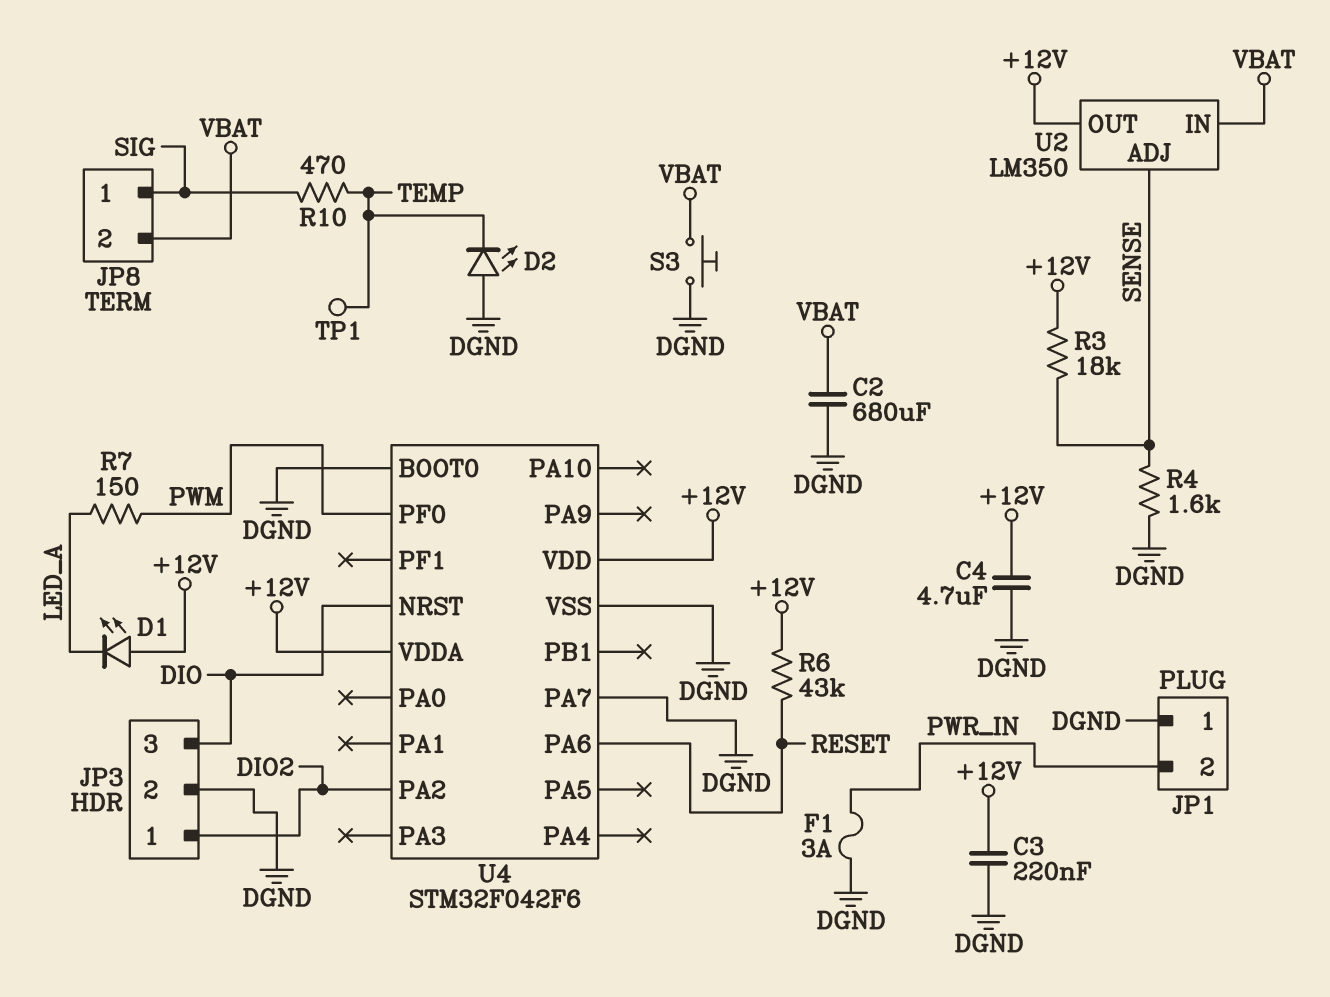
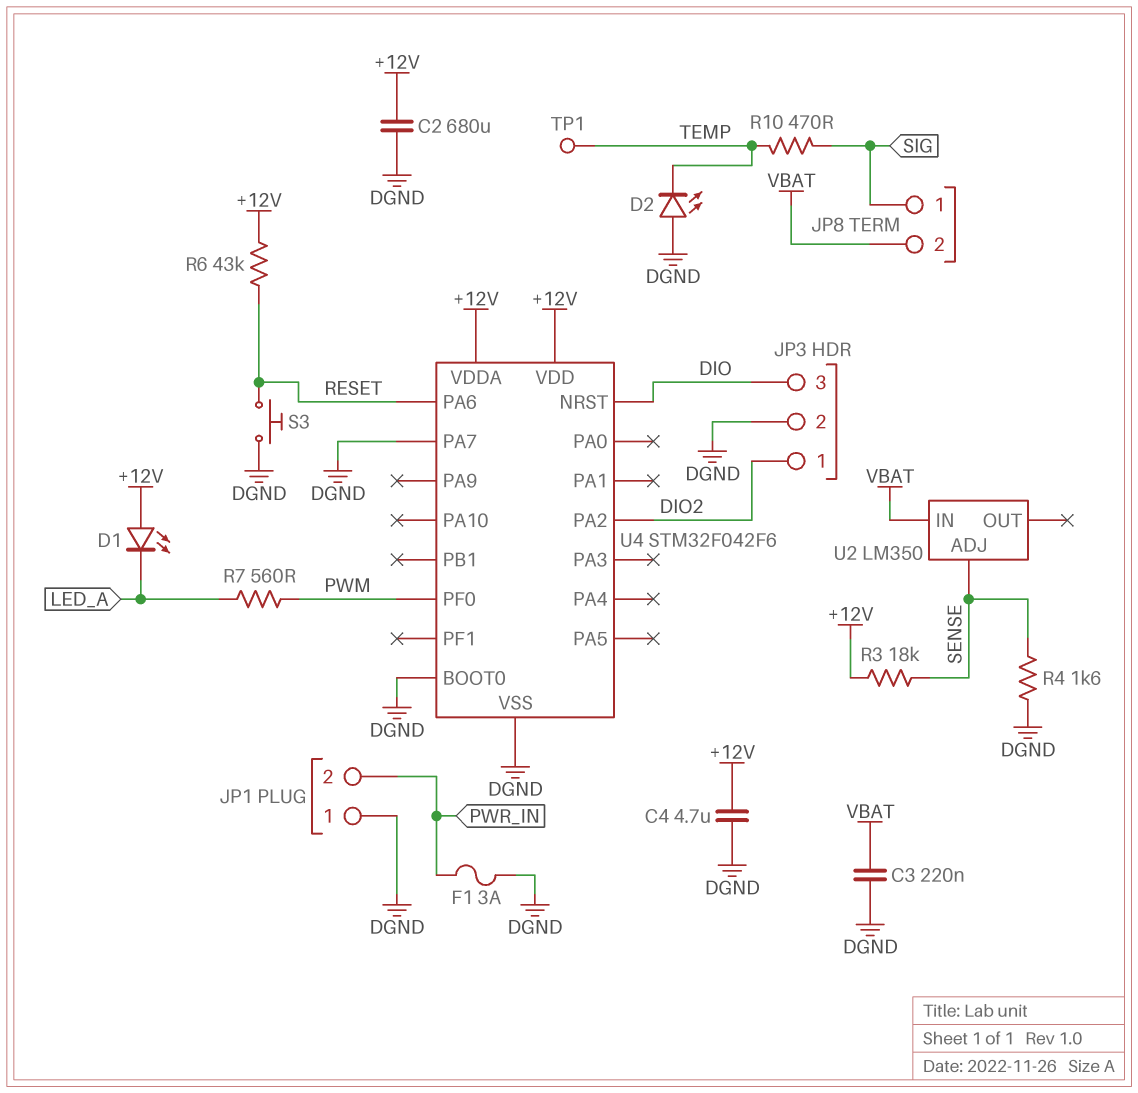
C2: 680uF (DGND, VBAT) -> 680uF (+12V, DGND)
C3: 220nF (+12V, DGND) -> 220nF (DGND, VBAT)
R7: 150 (LED_A, PWM) -> 560 (LED_A, PWM)
S3: button (DGND, VBAT) -> button (DGND, RESET)
U2 pin OUT: +12V -> none

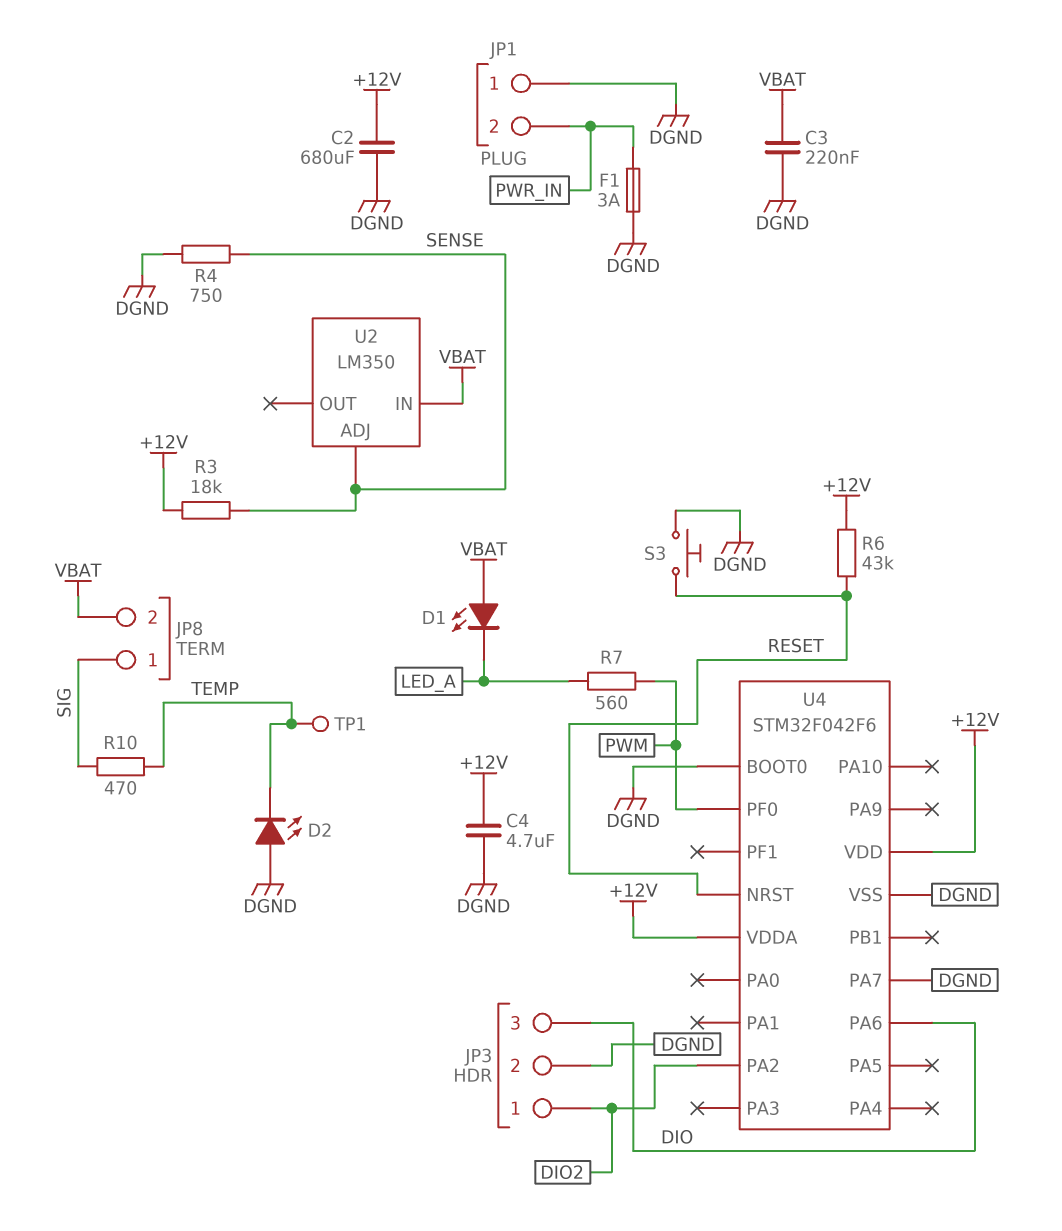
D1: LED (A +12V, K LED_A) -> LED (A VBAT, K LED_A)
R4: 1.6k (DGND, SENSE) -> 750 (DGND, SENSE)
U4 pin NRST: DIO -> RESET
U4 pin PA6: RESET -> DIO

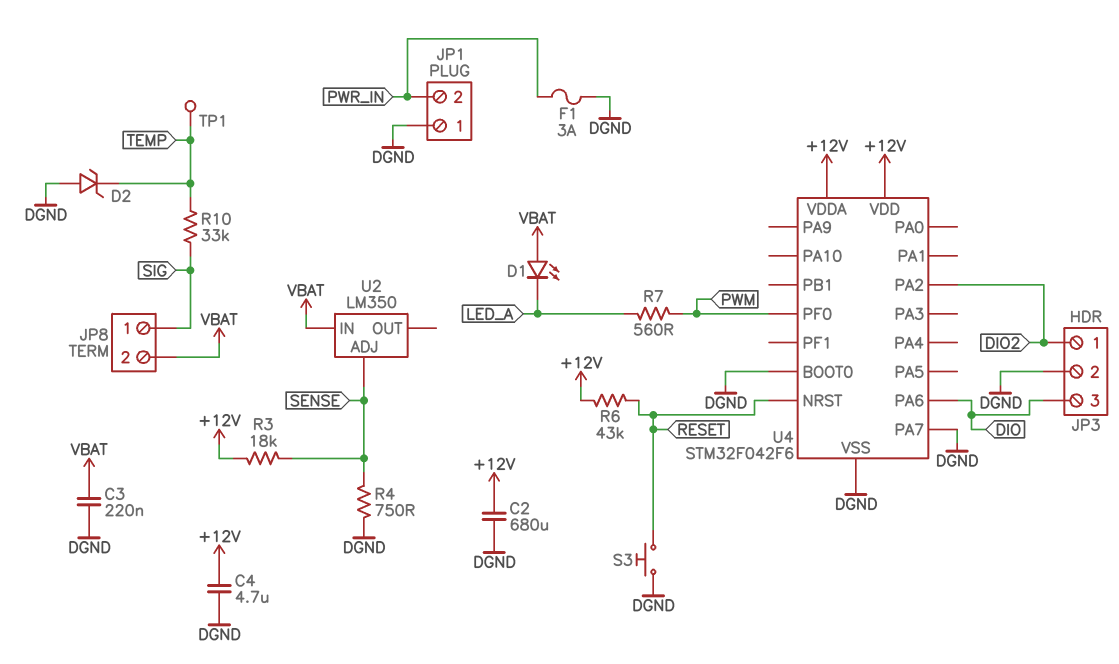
D2: LED (A DGND, K TEMP) -> zener (A DGND, K TEMP)
R10: 470 (SIG, TEMP) -> 33k (SIG, TEMP)

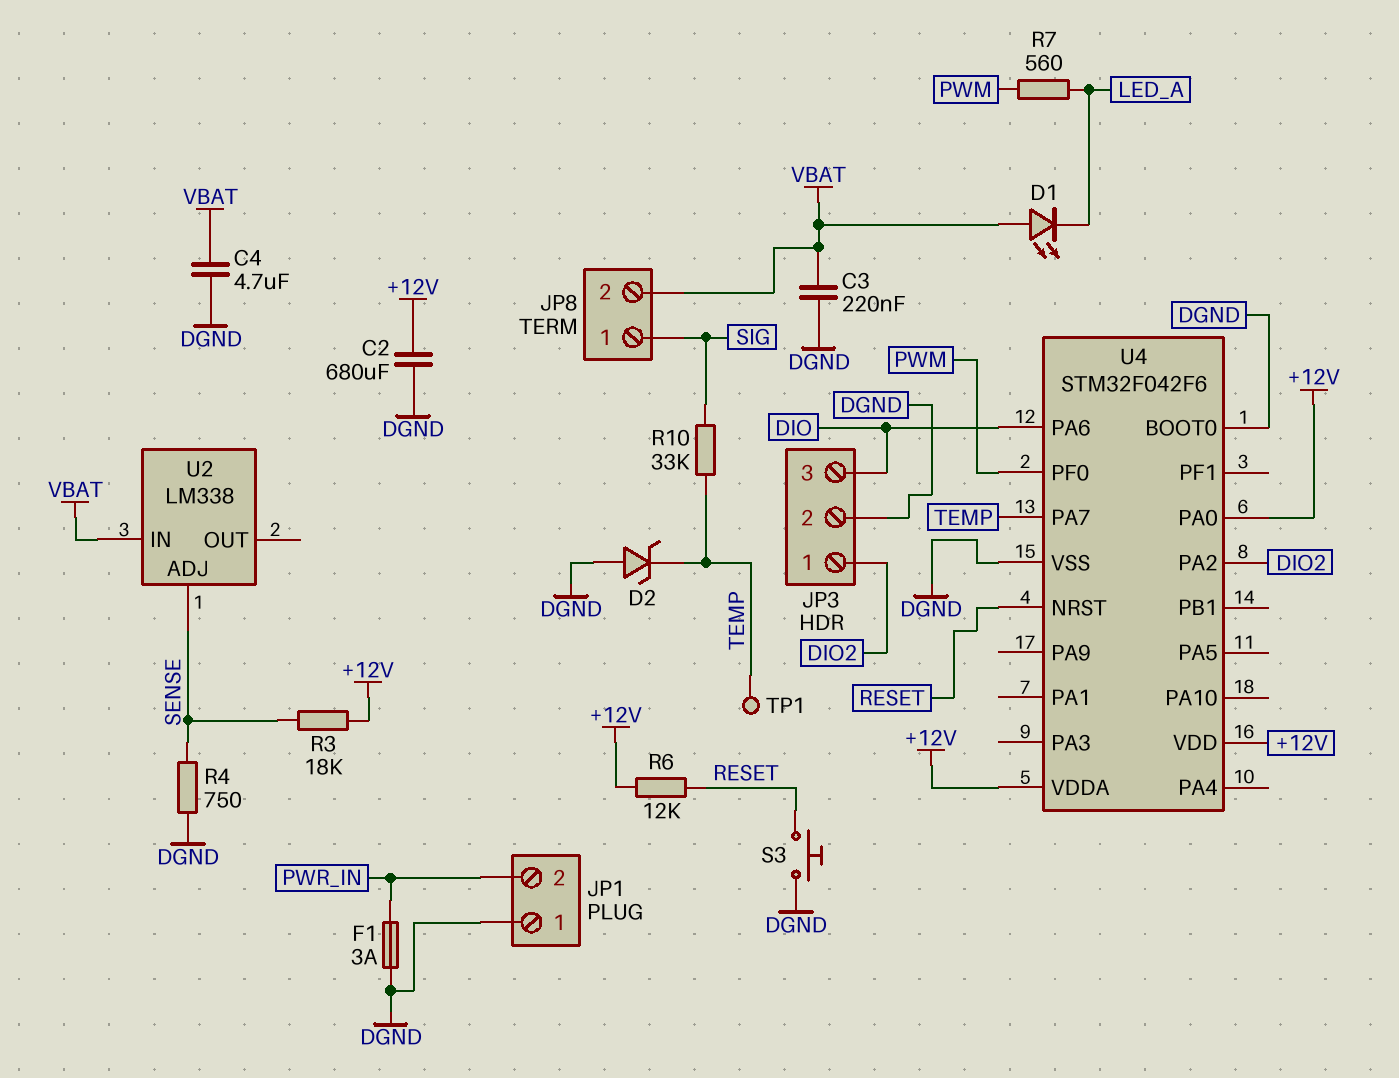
C4: 4.7uF (+12V, DGND) -> 4.7uF (DGND, VBAT)
R6: 43k (+12V, RESET) -> 12k (+12V, RESET)
U2: LM350 -> LM338
U4 pin PA0: none -> +12V
U4 pin PA7: DGND -> TEMP

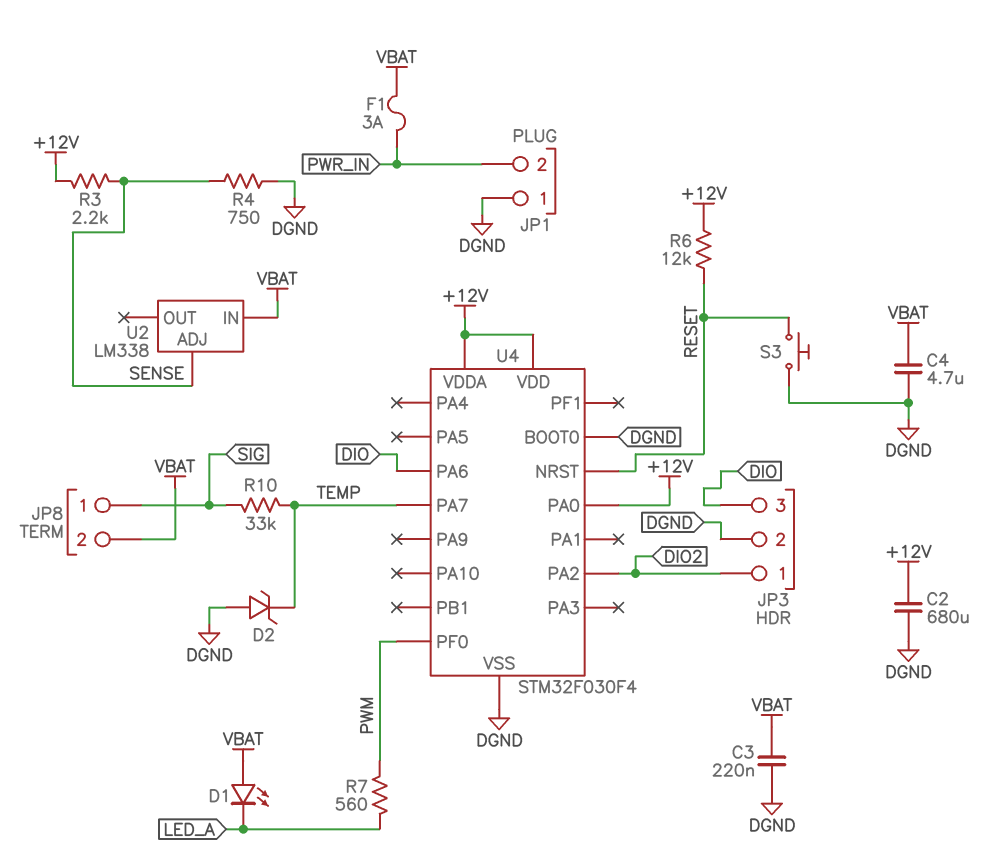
F1: 3A (DGND, PWR_IN) -> 3A (PWR_IN, VBAT)
R3: 18k (+12V, SENSE) -> 2.2k (+12V, SENSE)
TP1: test point (TEMP) -> none
U4: STM32F042F6 -> STM32F030F4

